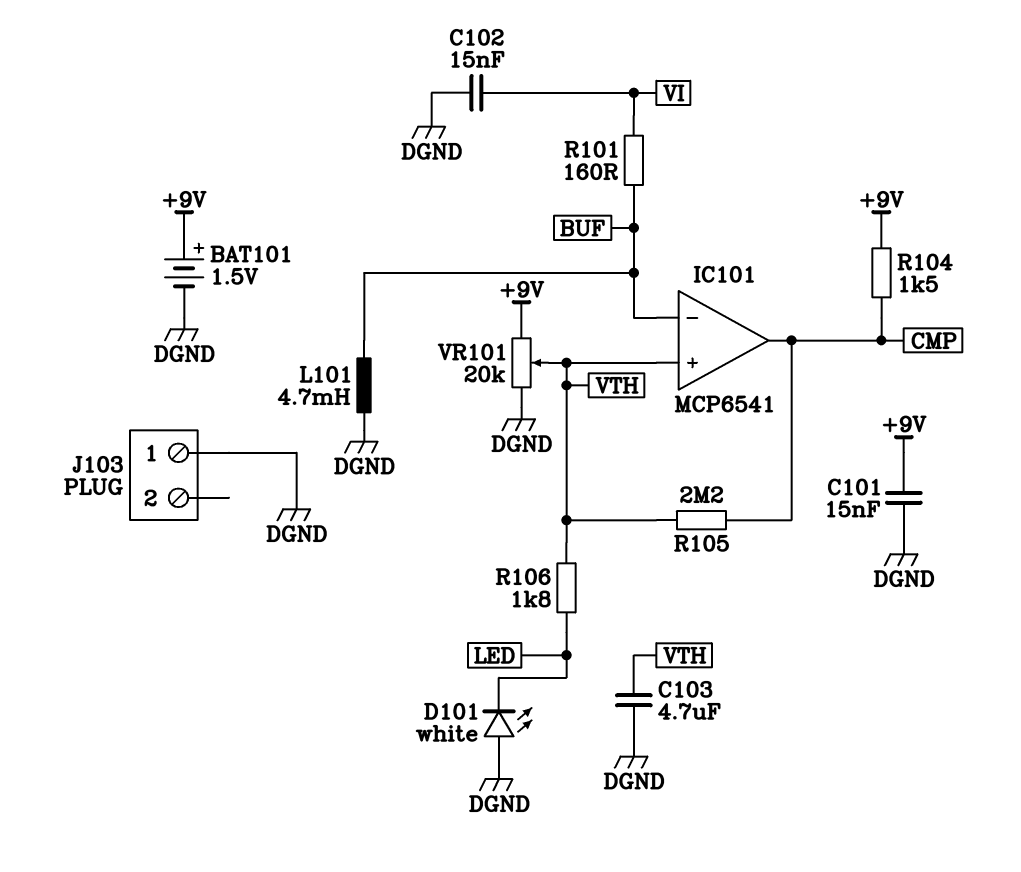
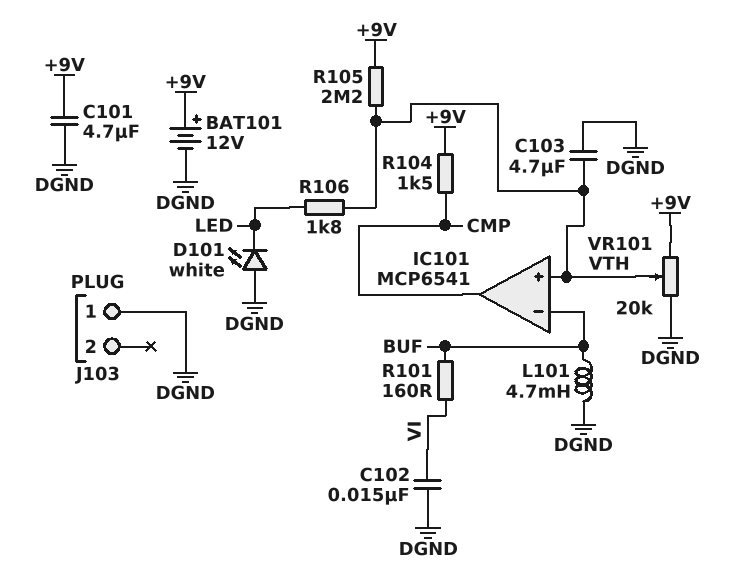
BAT101: 1.5V (plus +9V, minus DGND) -> 12V (plus +9V, minus DGND)
C101: 15nF (+9V, DGND) -> 4.7uF (+9V, DGND)
R105: 2.2M (CMP, VTH) -> 2.2M (+9V, VTH)

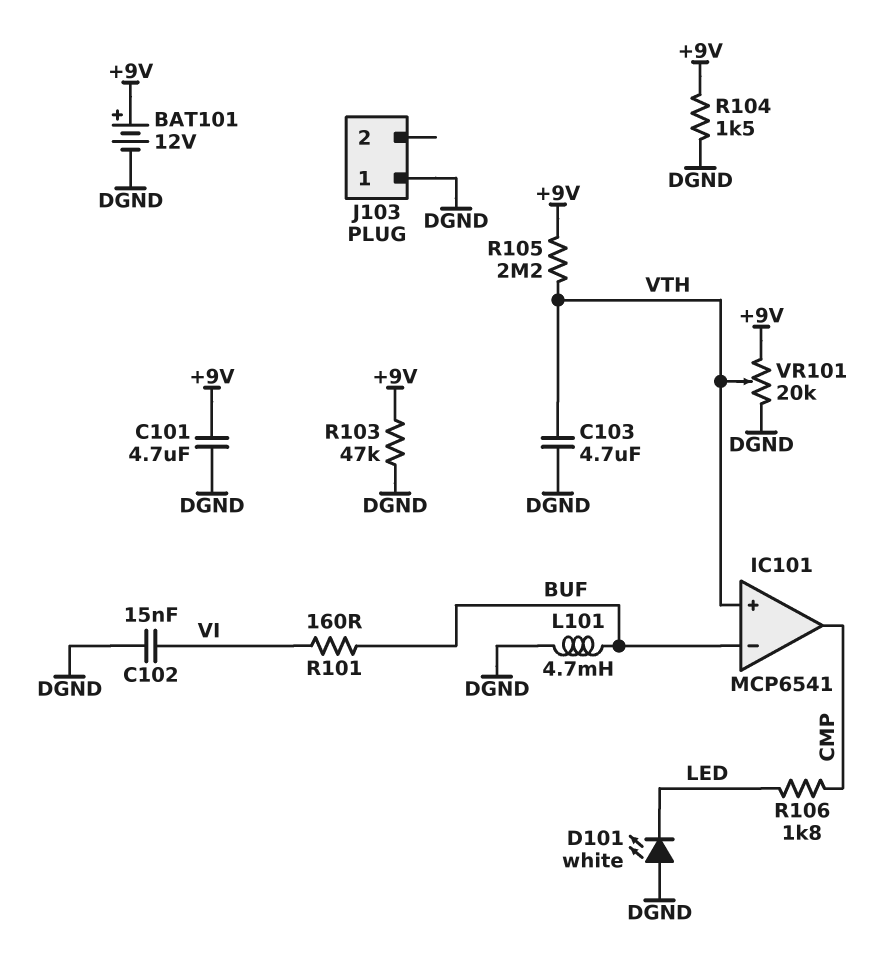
R103: none -> 47k (+9V, DGND)
R104: 1.5k (+9V, CMP) -> 1.5k (+9V, DGND)
R106: 1.8k (LED, VTH) -> 1.8k (CMP, LED)

